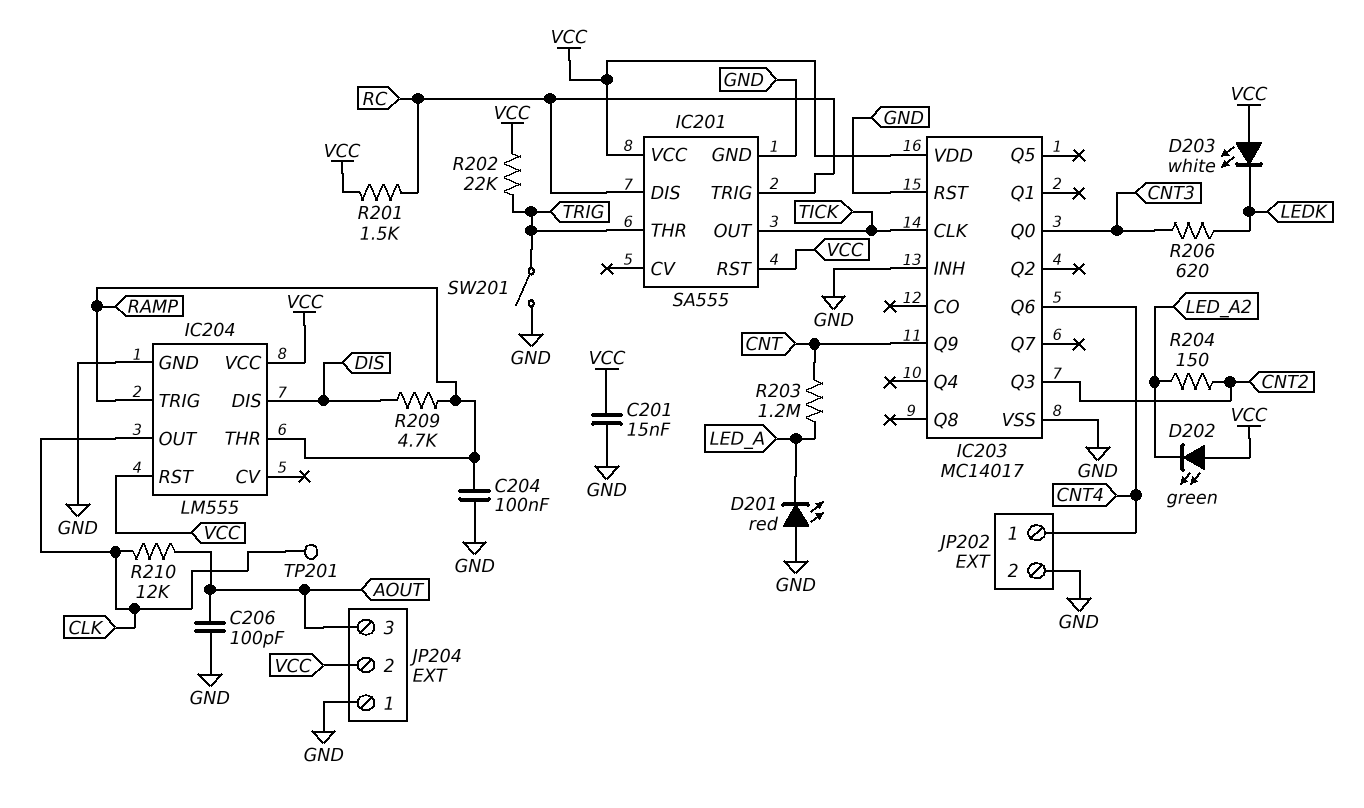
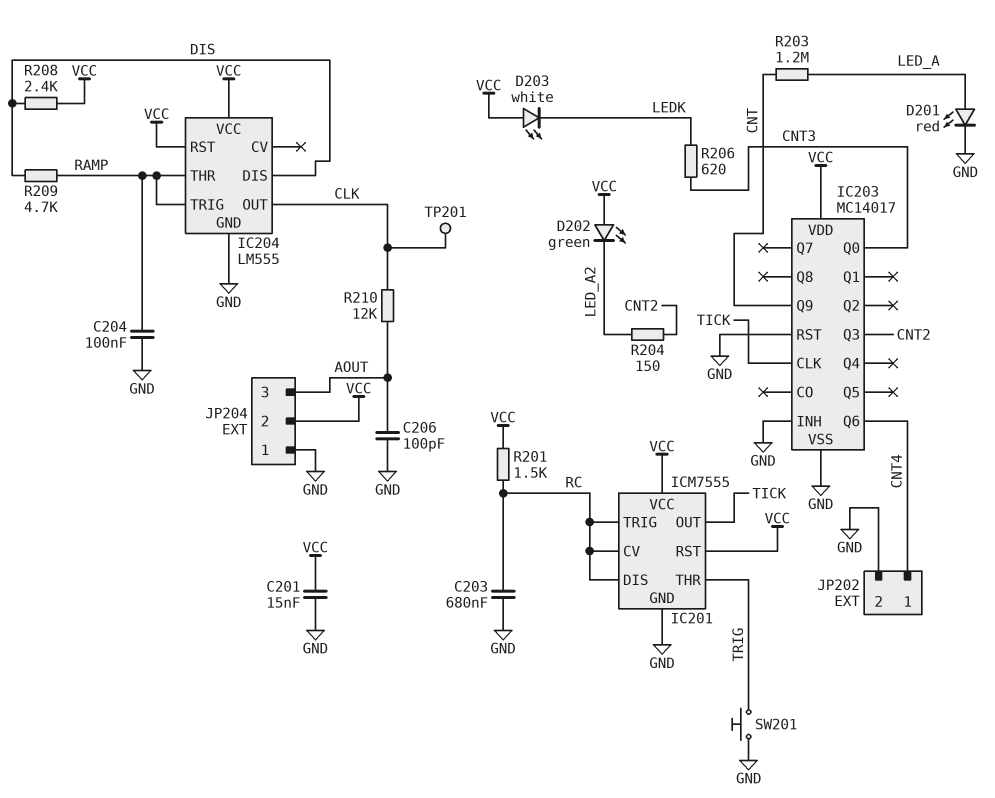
C203: none -> 680nF (GND, RC)
D201: LED red (A GND, K LED_A) -> LED red (A LED_A, K GND)
IC201: SA555 -> ICM7555
IC201 pin CV: none -> RC
R202: 22k (TRIG, VCC) -> none
R208: none -> 2.4k (DIS, VCC)
SW201: switch (GND, TRIG) -> button (GND, TRIG)

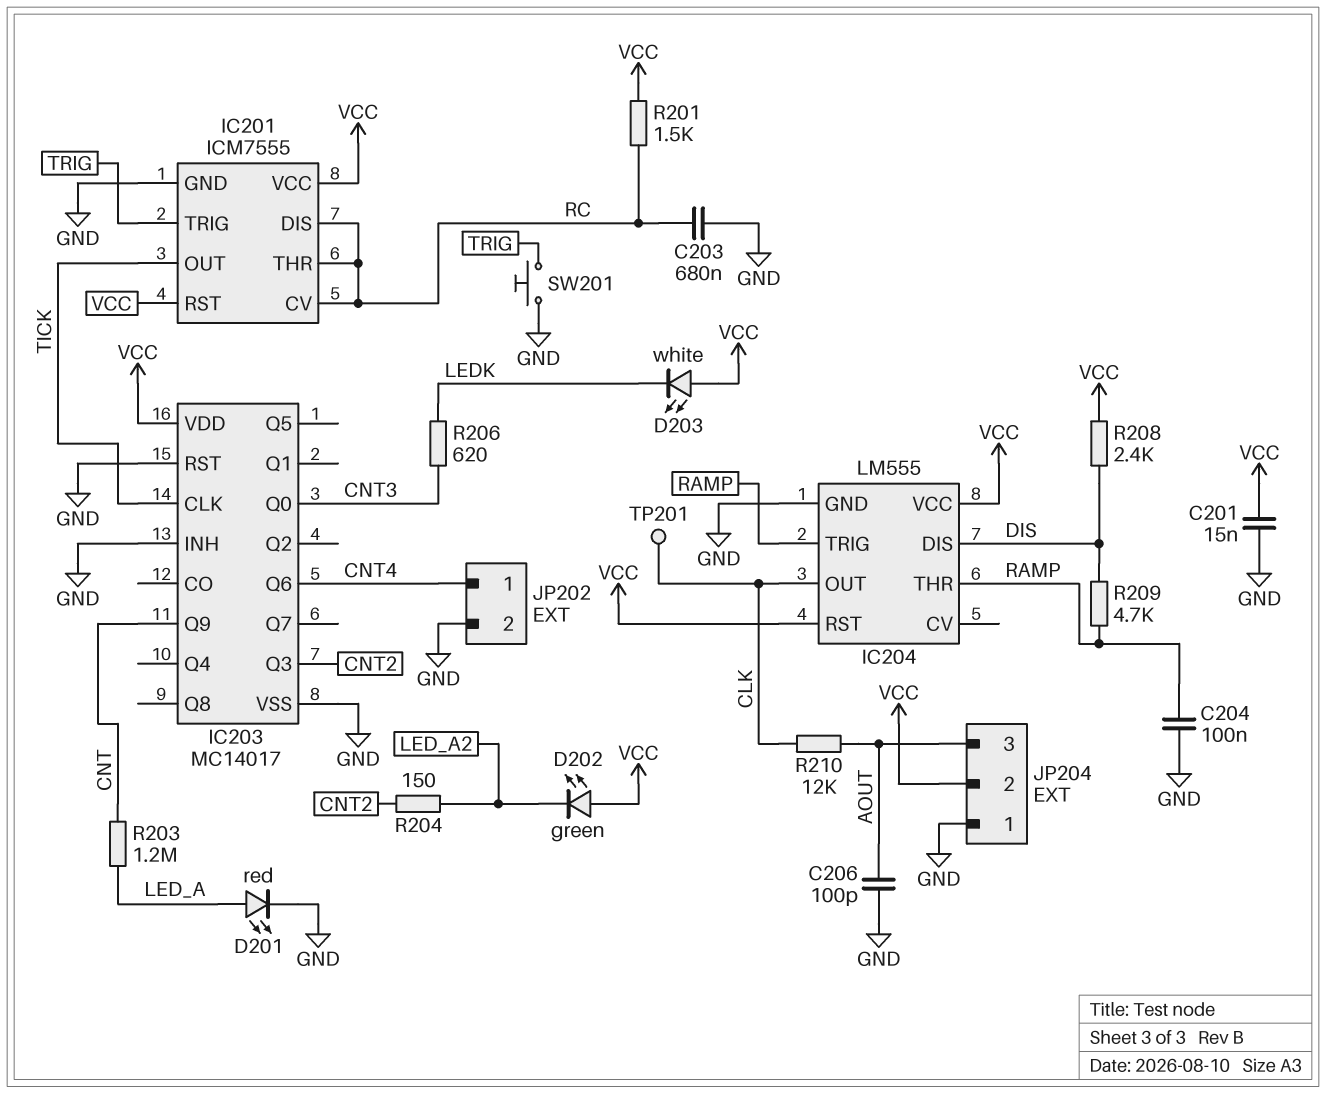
IC201 pin THR: TRIG -> RC
IC201 pin TRIG: RC -> TRIG

